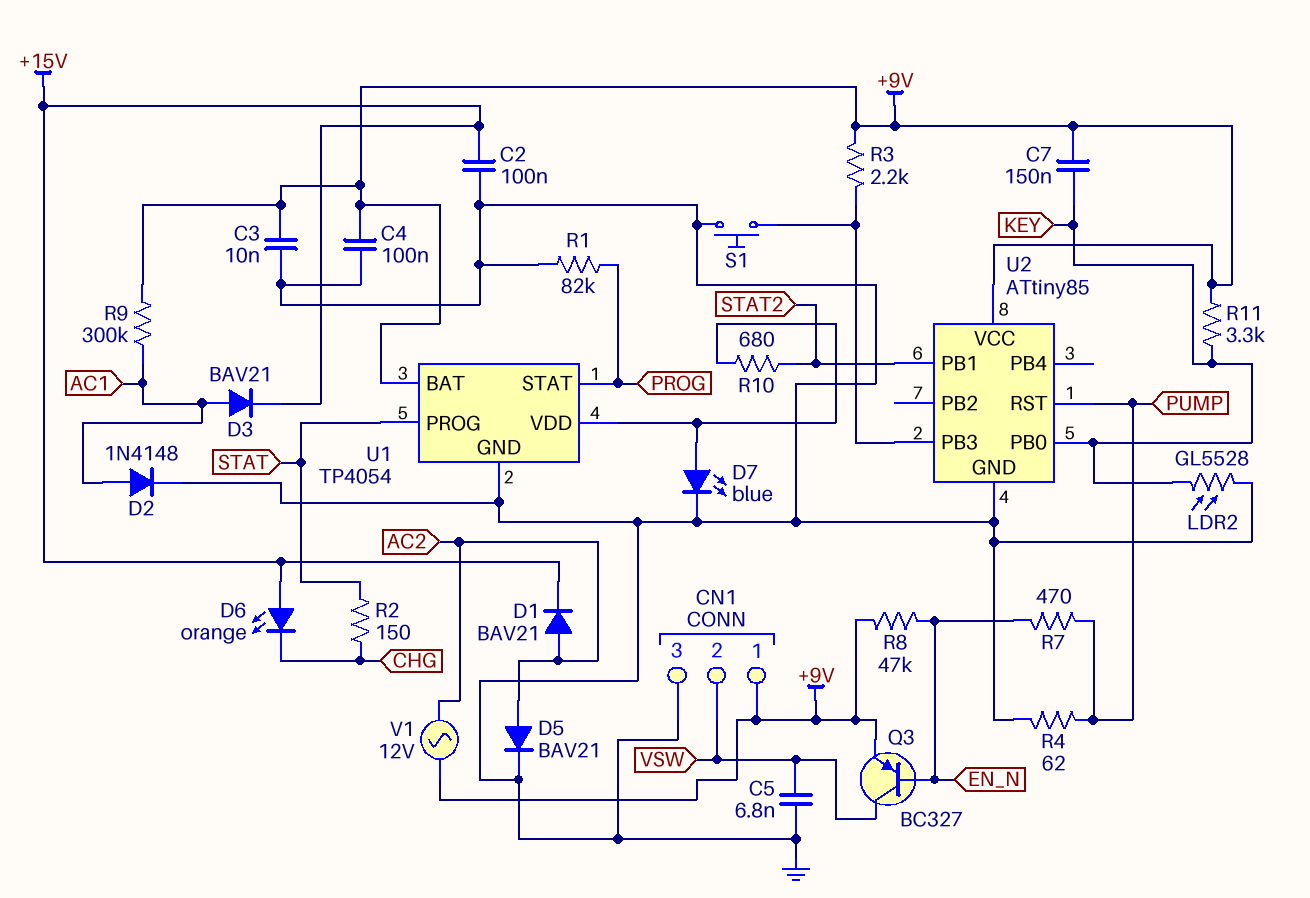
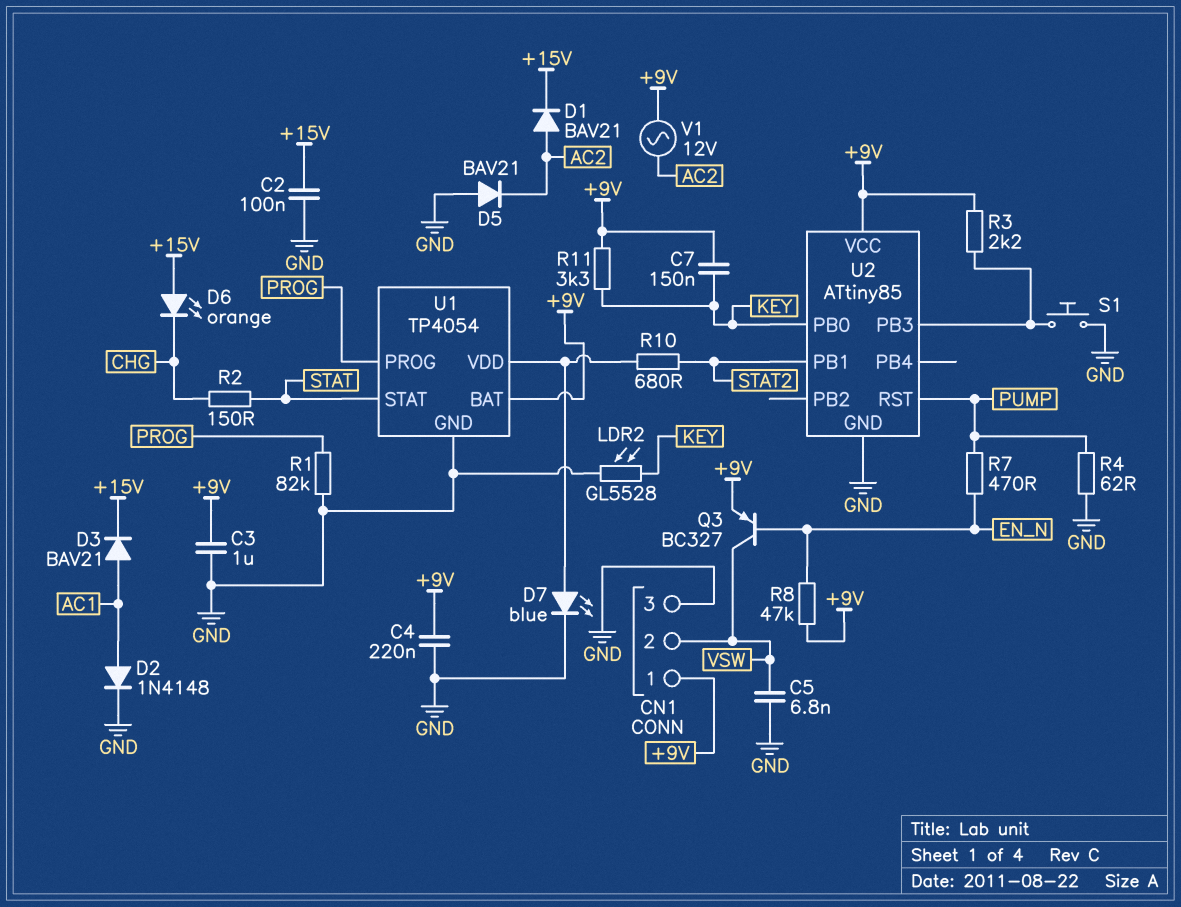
C3: 10nF (+9V, GND) -> 1uF (+9V, GND)
C4: 100nF (+9V, GND) -> 220nF (+9V, GND)
D5: diode BAV21 (A AC2, K GND) -> diode BAV21 (A GND, K AC2)
R9: 300k (+9V, AC1) -> none
U1 pin PROG: STAT -> PROG
U1 pin STAT: PROG -> STAT

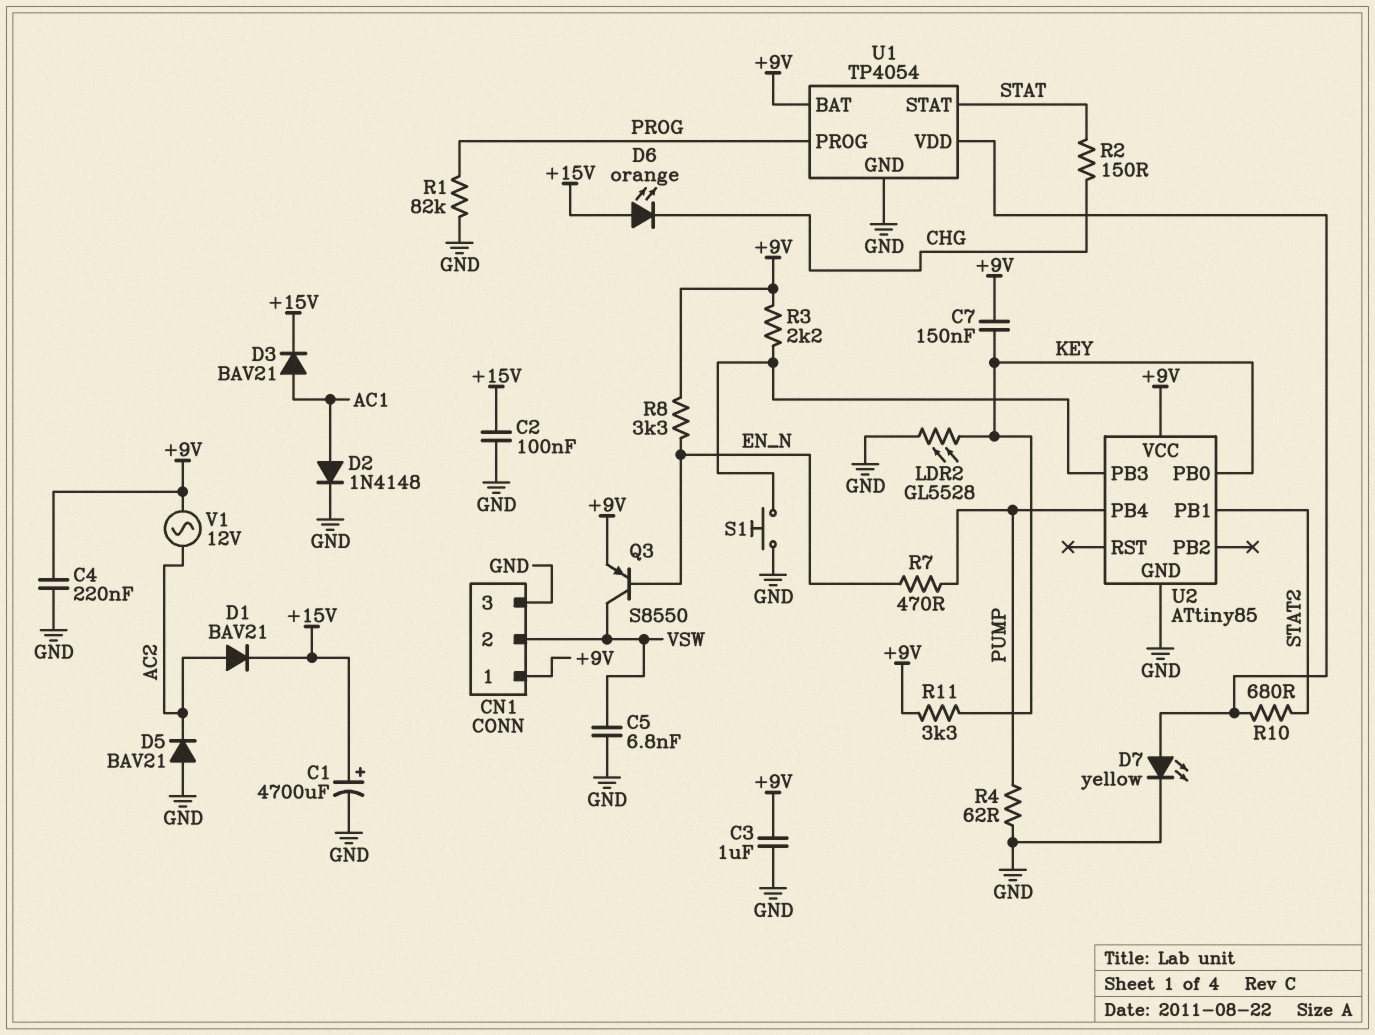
C1: none -> 4700uF (plus +15V, minus GND)
D7: LED blue (A U1/VDD, K GND) -> LED yellow (A U1/VDD, K GND)
Q3: PNP BC327 (B EN_N, C VSW, E +9V) -> PNP S8550 (B EN_N, C VSW, E +9V)
R8: 47k (+9V, EN_N) -> 3.3k (+9V, EN_N)
U2 pin PB4: none -> PUMP
U2 pin RST: PUMP -> none

